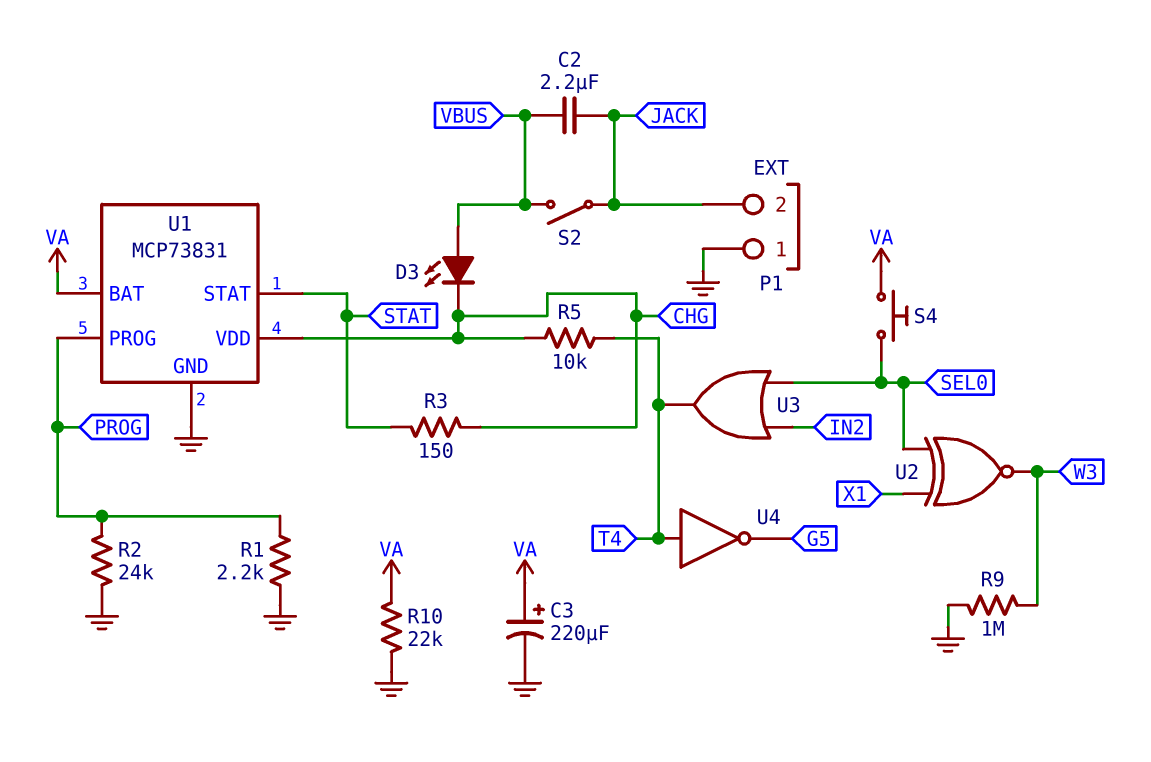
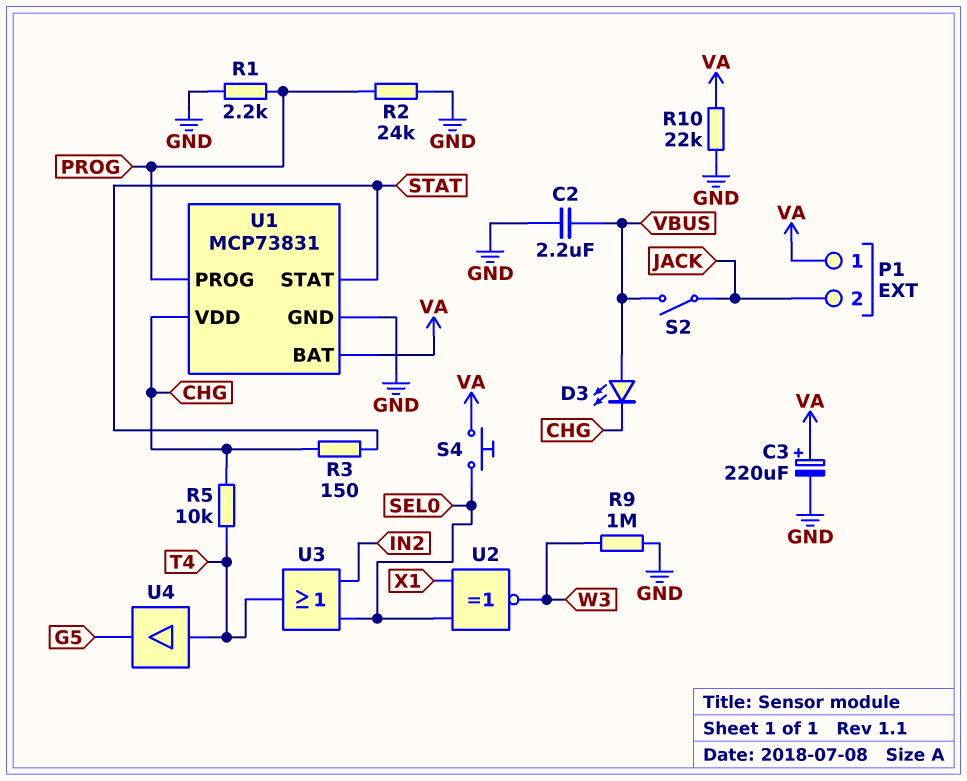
C2: 2.2uF (JACK, VBUS) -> 2.2uF (GND, VBUS)
P1 pin 1: GND -> VA
U4: NOT (in T4, out G5) -> buffer (in T4, out G5)

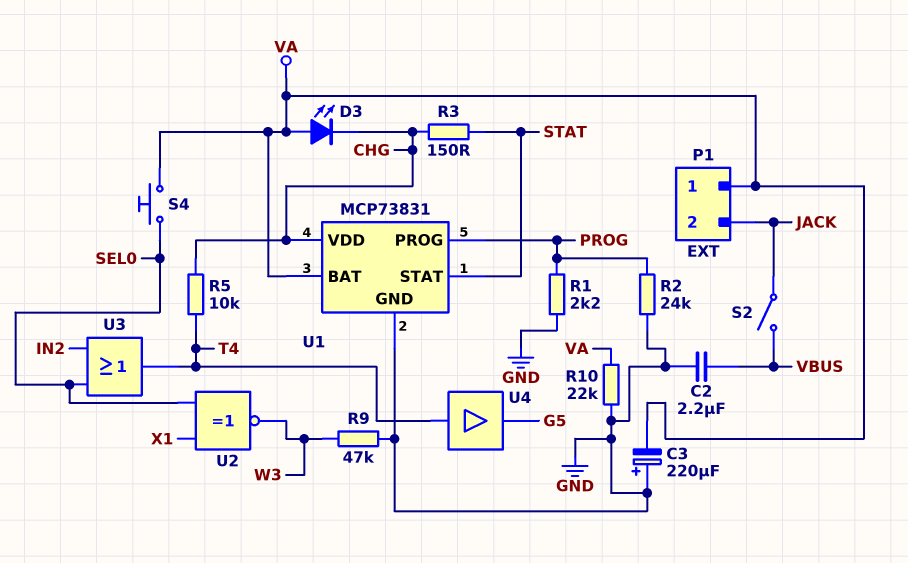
C3: 220uF (plus VA, minus GND) -> 220uF (plus GND, minus VA)
D3: LED (A VBUS, K CHG) -> LED (A VA, K CHG)
R9: 1M (GND, W3) -> 47k (GND, W3)

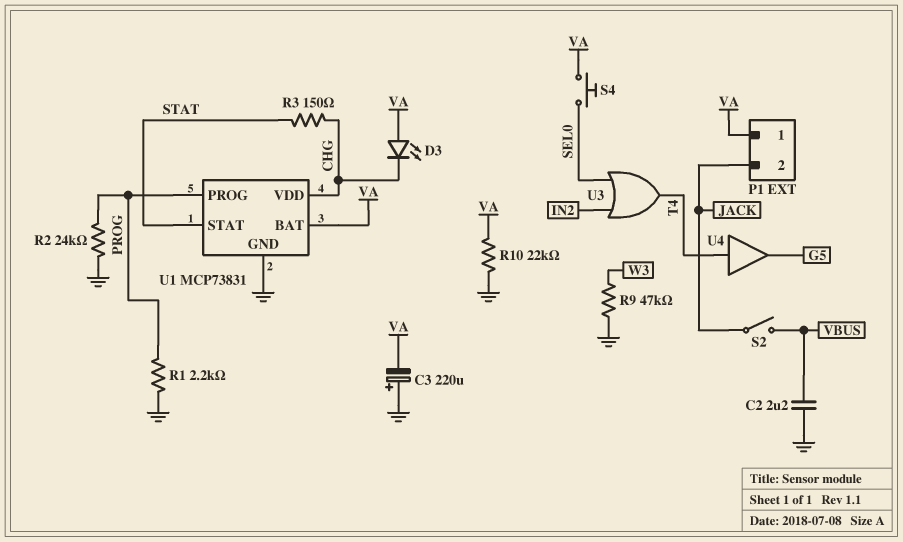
R5: 10k (CHG, T4) -> none
U2: XNOR (in SEL0, in X1, out W3) -> none

